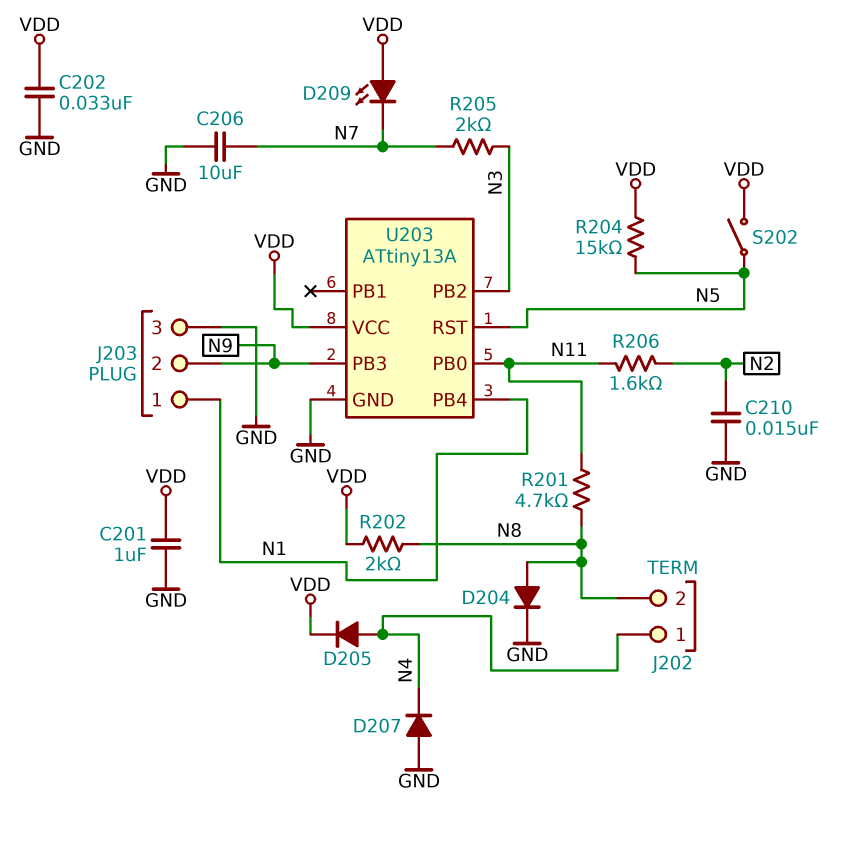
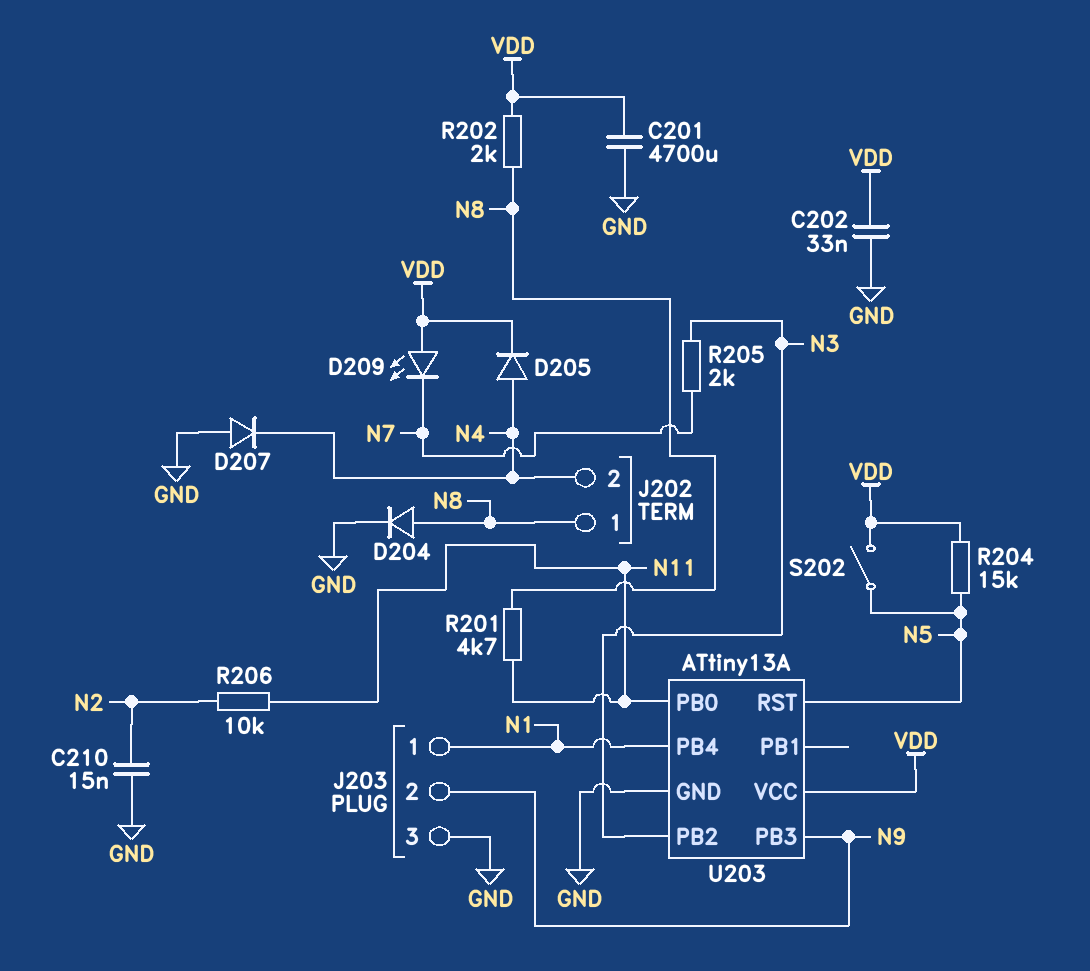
C201: 1uF (GND, VDD) -> 4700uF (GND, VDD)
C206: 10uF (GND, N7) -> none
J202 pin 1: N4 -> N8
J202 pin 2: N8 -> N4
R206: 1.6k (N2, N11) -> 10k (N2, N11)

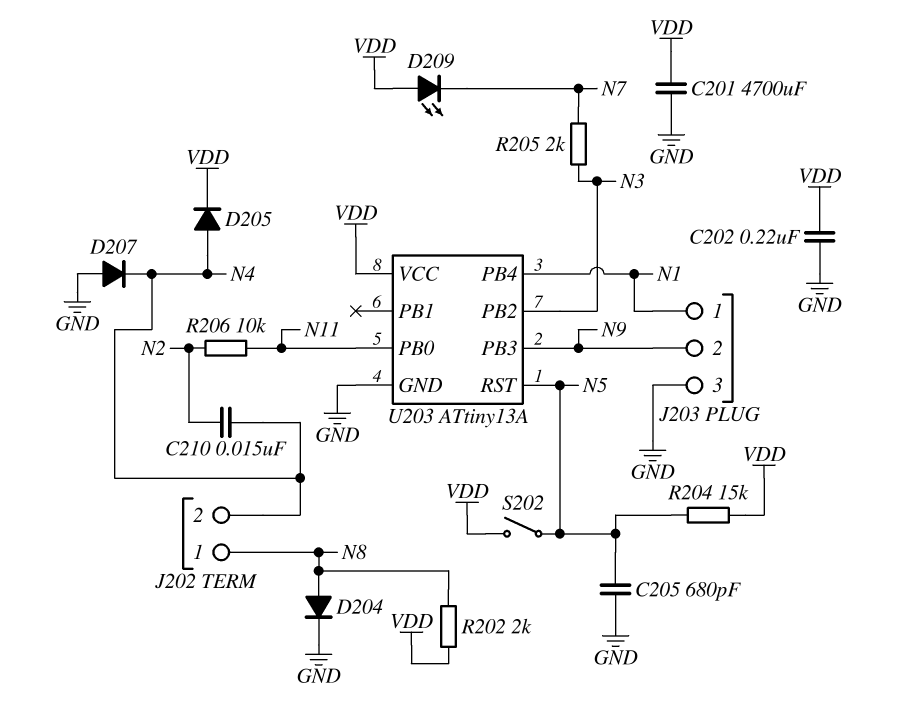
C202: 33nF (GND, VDD) -> 220nF (GND, VDD)
C205: none -> 680pF (GND, N5)
C210: 15nF (GND, N2) -> 15nF (N2, N4)
R201: 4.7k (N8, N11) -> none

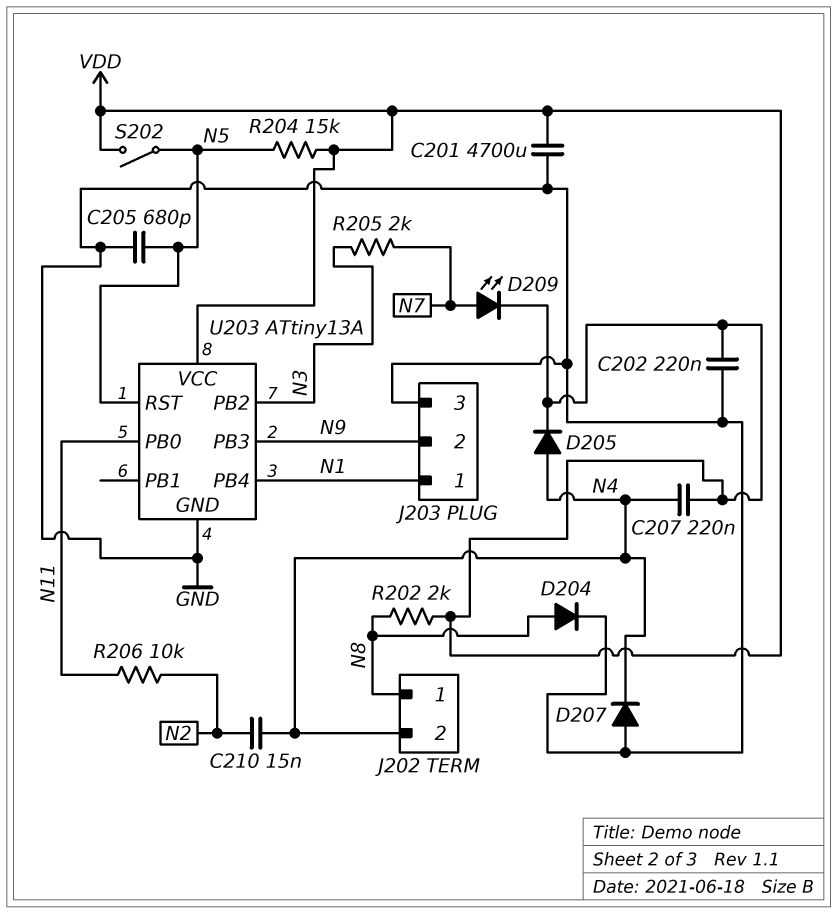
C207: none -> 220nF (N4, VDD)
D209: LED (A VDD, K N7) -> LED (A N7, K VDD)

